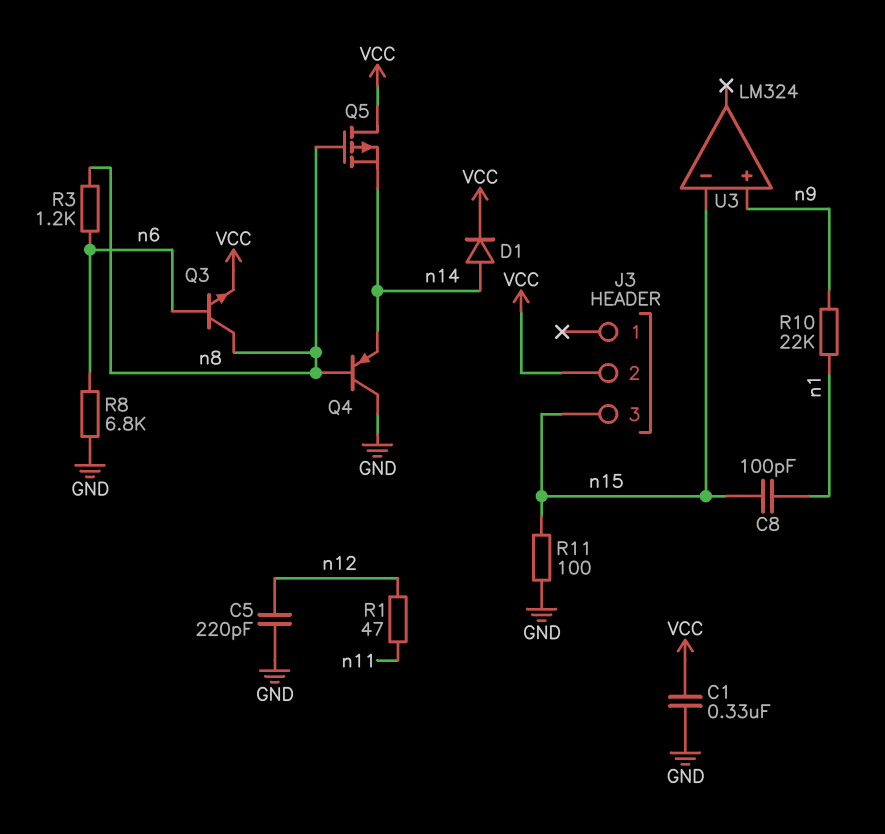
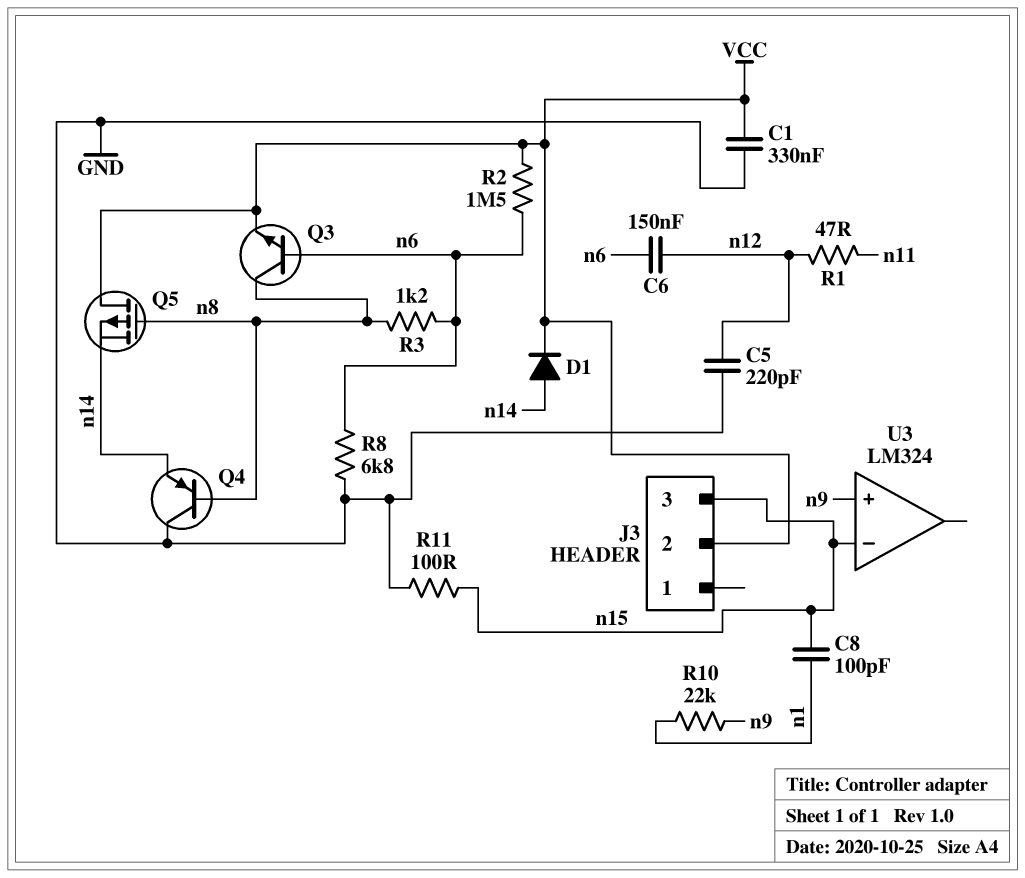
C6: none -> 150nF (n6, n12)
R2: none -> 1.5M (VCC, n6)

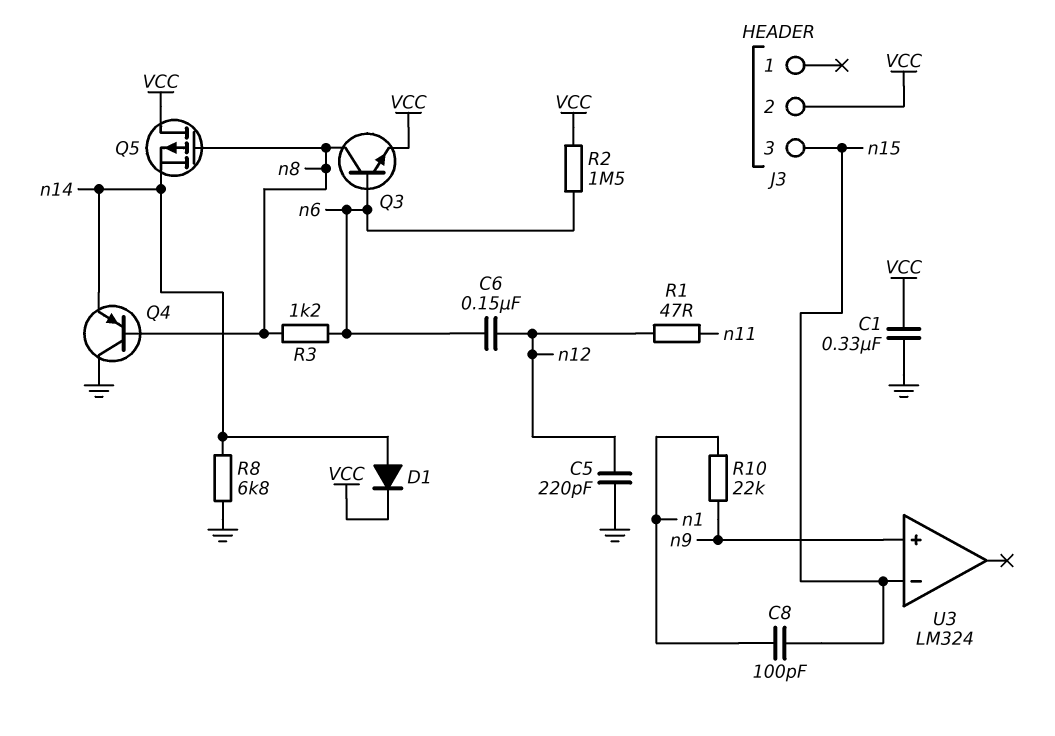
R8: 6.8k (GND, n6) -> 6.8k (GND, n14)
R11: 100 (GND, n15) -> none

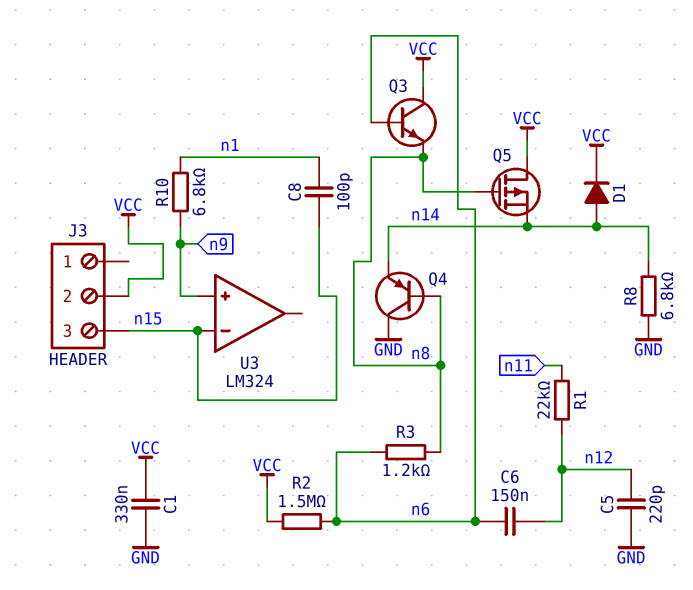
Q3: NPN (B n6, C n8, E VCC) -> NPN (B n6, C VCC, E n8)
R1: 47 (n11, n12) -> 22k (n11, n12)
R10: 22k (n1, n9) -> 6.8k (n1, n9)

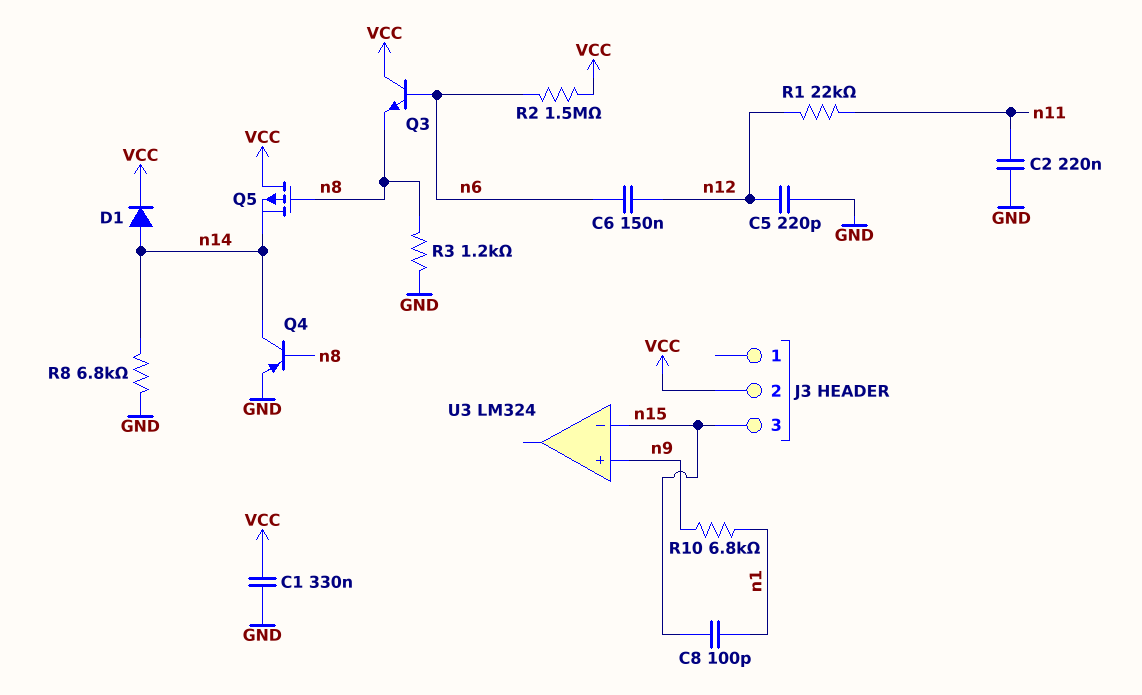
C2: none -> 220nF (GND, n11)
Q4: PNP (B n8, C GND, E n14) -> PNP (B n8, C n14, E GND)
R3: 1.2k (n6, n8) -> 1.2k (GND, n8)

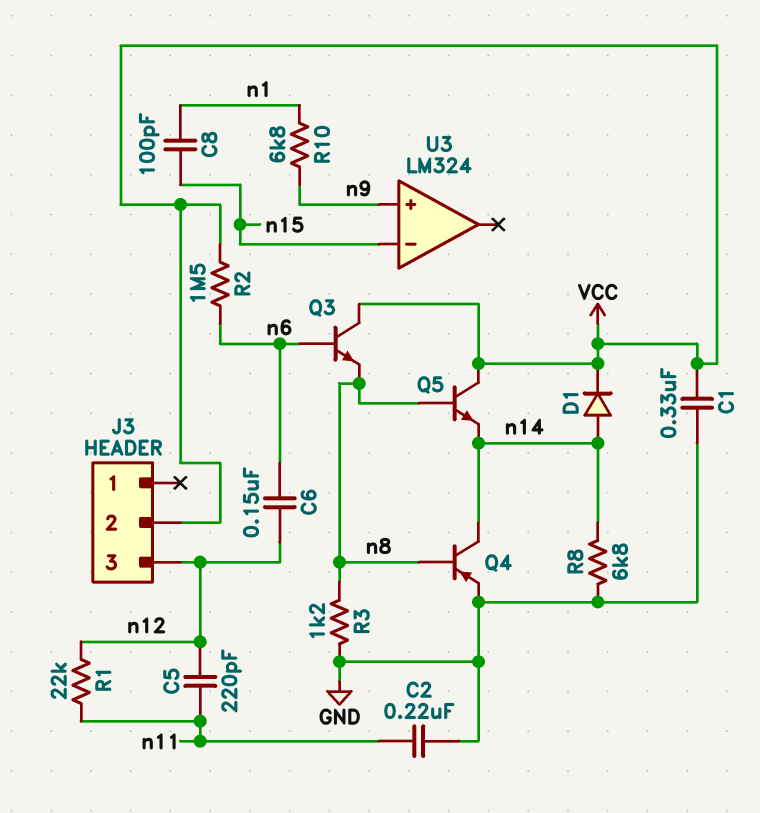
C5: 220pF (GND, n12) -> 220pF (n11, n12)
J3 pin 3: n15 -> n12
Q5: PMOS (G n8, D VCC, S n14) -> NPN (B n8, C VCC, E n14)

